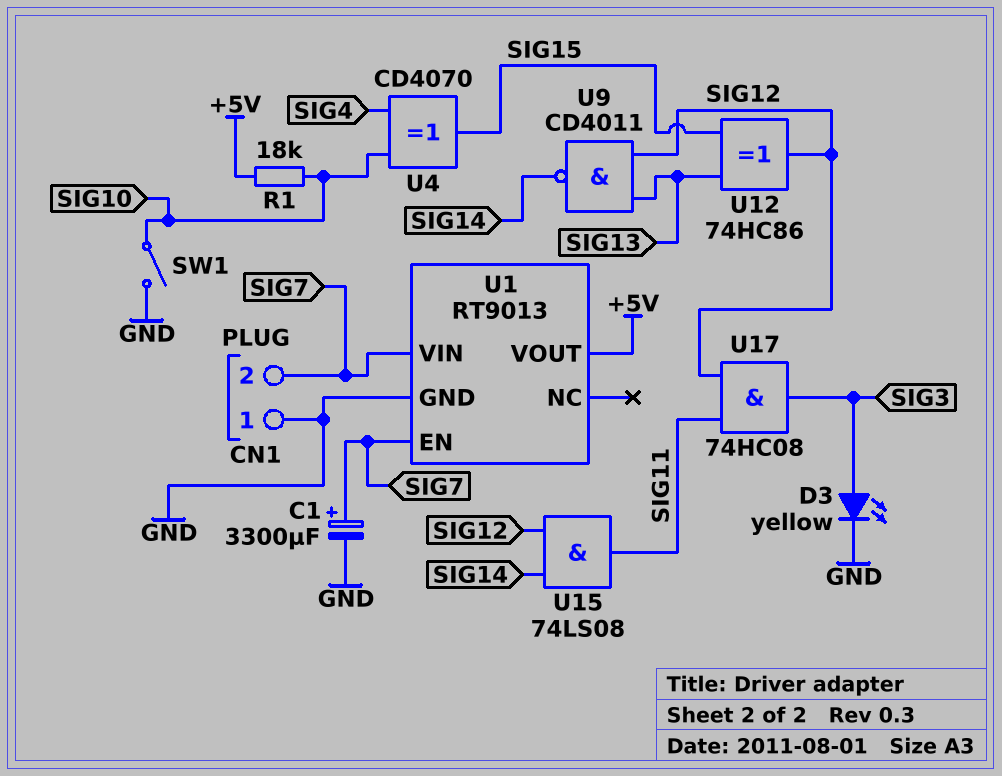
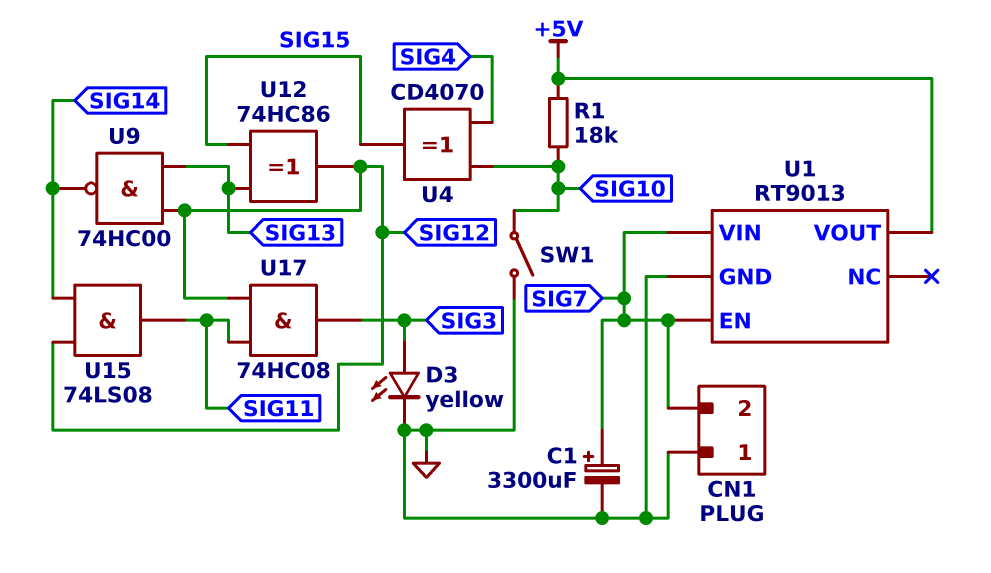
U9: NAND CD4011 (in SIG12, in SIG13, out SIG14) -> NAND 74HC00 (in SIG12, in SIG13, out SIG14)

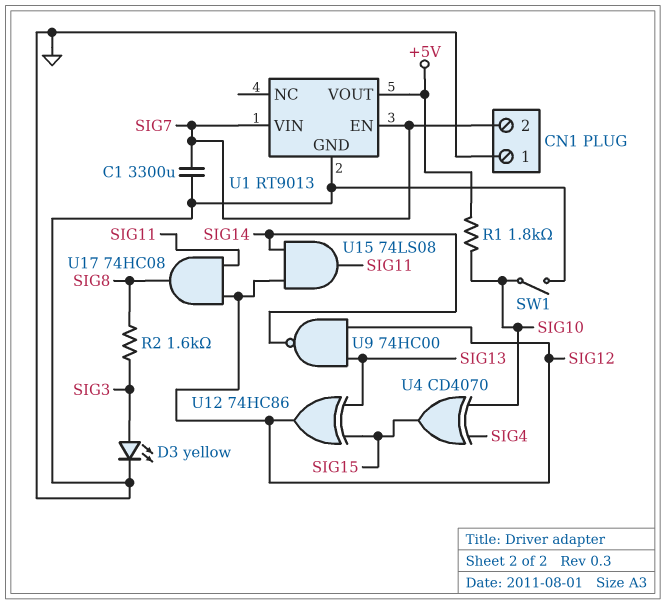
C1: 3300uF (plus SIG7, minus GND) -> 3300uF (GND, SIG7)
R1: 18k (+5V, SIG10) -> 1.8k (+5V, SIG10)
R2: none -> 1.6k (SIG3, SIG8)
U17: AND 74HC08 (in SIG11, in SIG12, out SIG3) -> AND 74HC08 (in SIG11, in SIG12, out SIG8)

